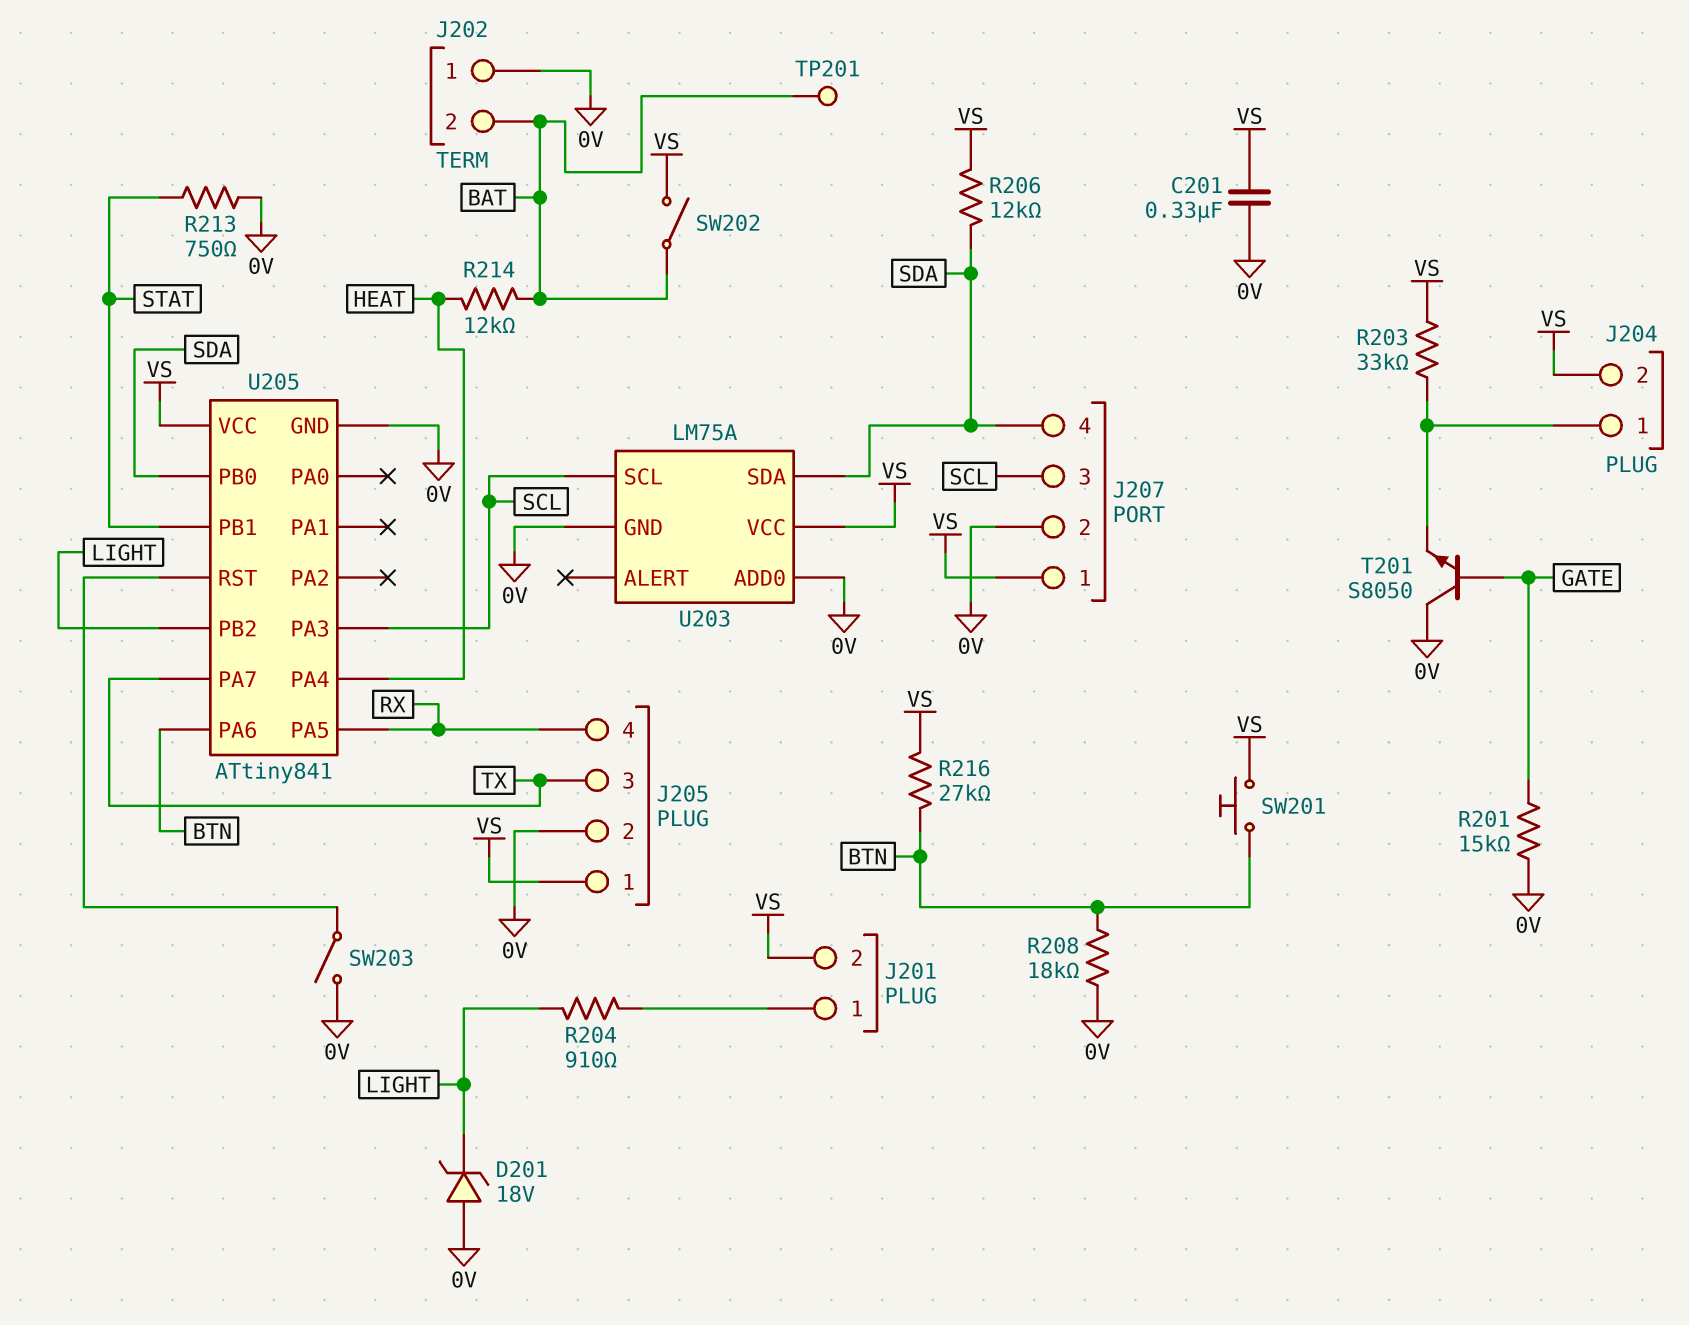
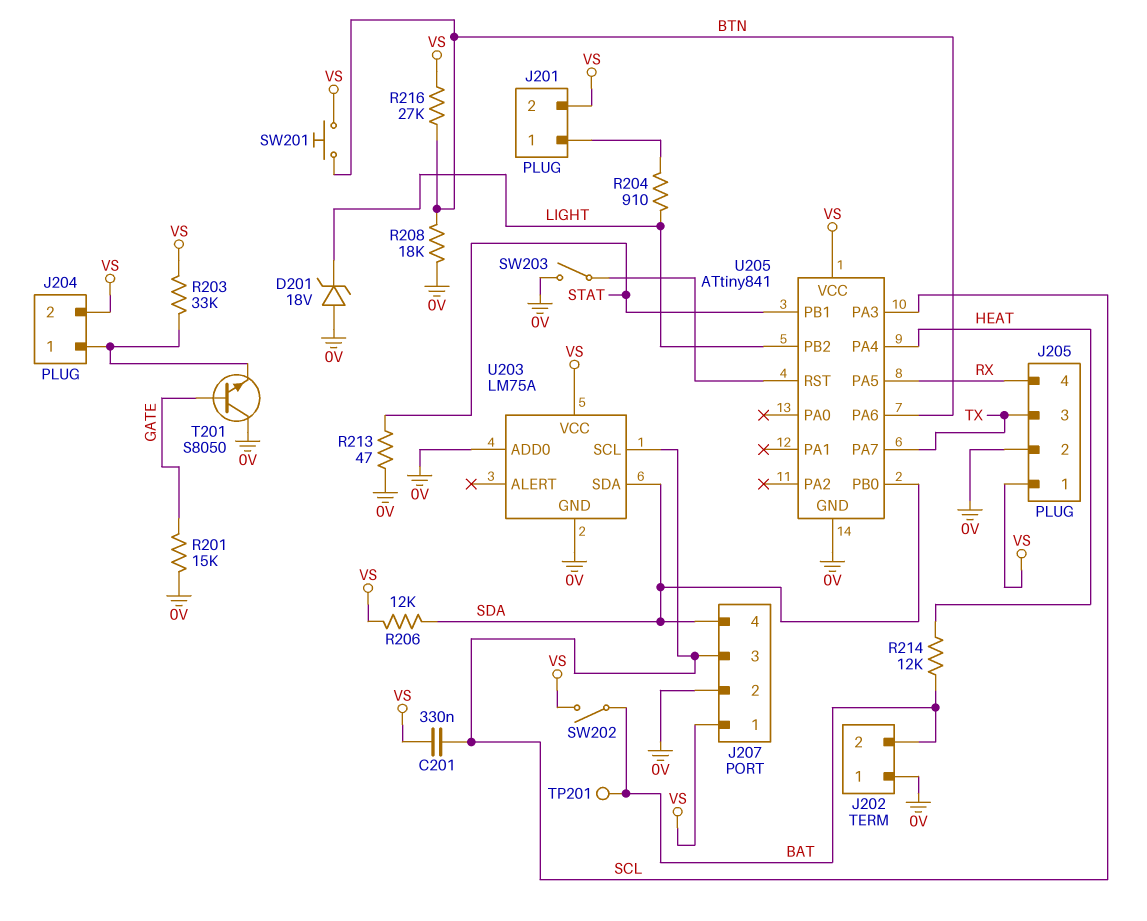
C201: 330nF (0V, VS) -> 330nF (SCL, VS)
R213: 750 (0V, STAT) -> 47 (0V, STAT)

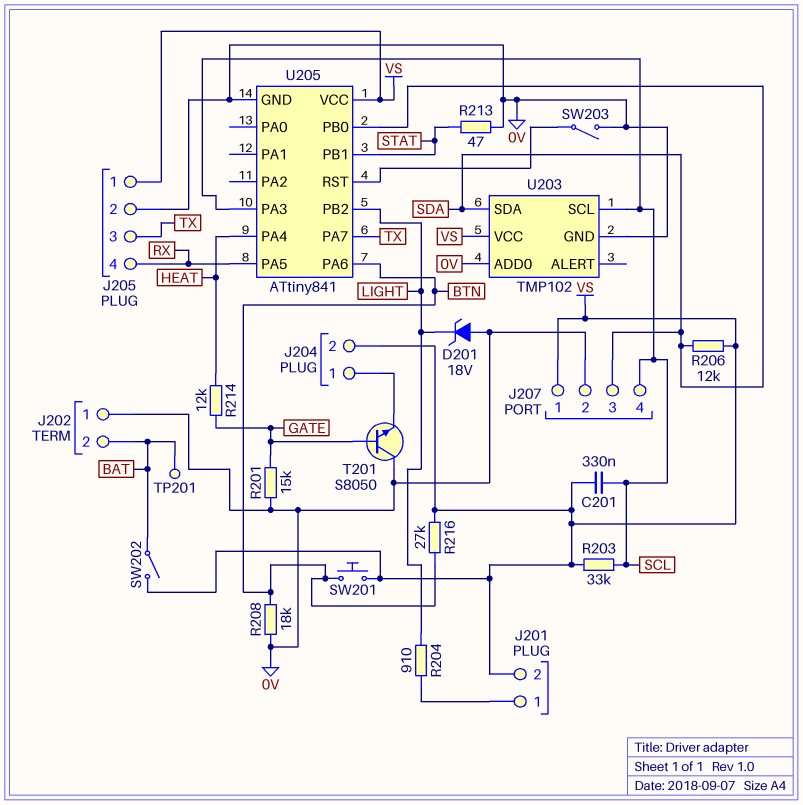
J207 pin 3: SCL -> SDA
J207 pin 4: SDA -> SCL
R203: 33k (J204/1, VS) -> 33k (SCL, VS)
R214: 12k (BAT, HEAT) -> 12k (GATE, HEAT)
U203: LM75A -> TMP102

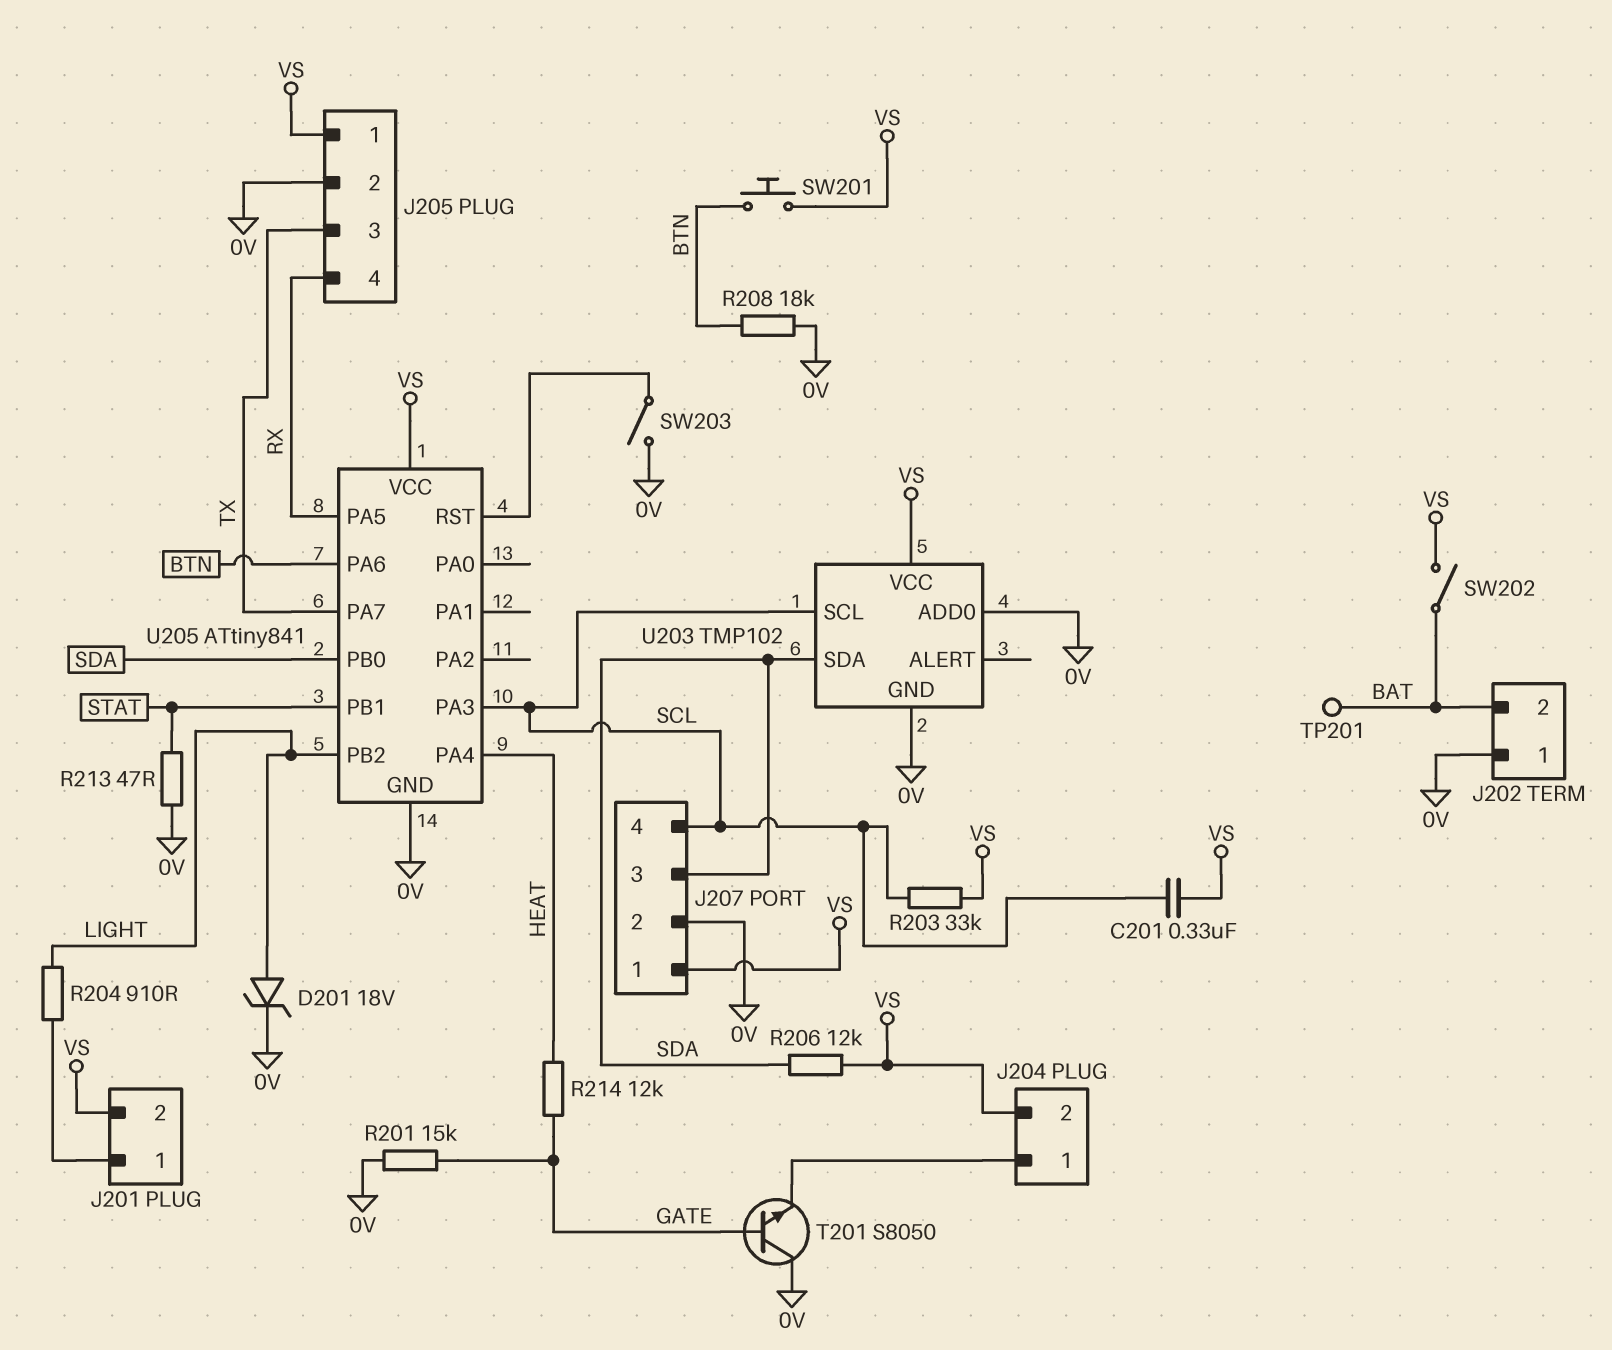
D201: zener 18V (A 0V, K LIGHT) -> zener 18V (A LIGHT, K 0V)
R216: 27k (BTN, VS) -> none

